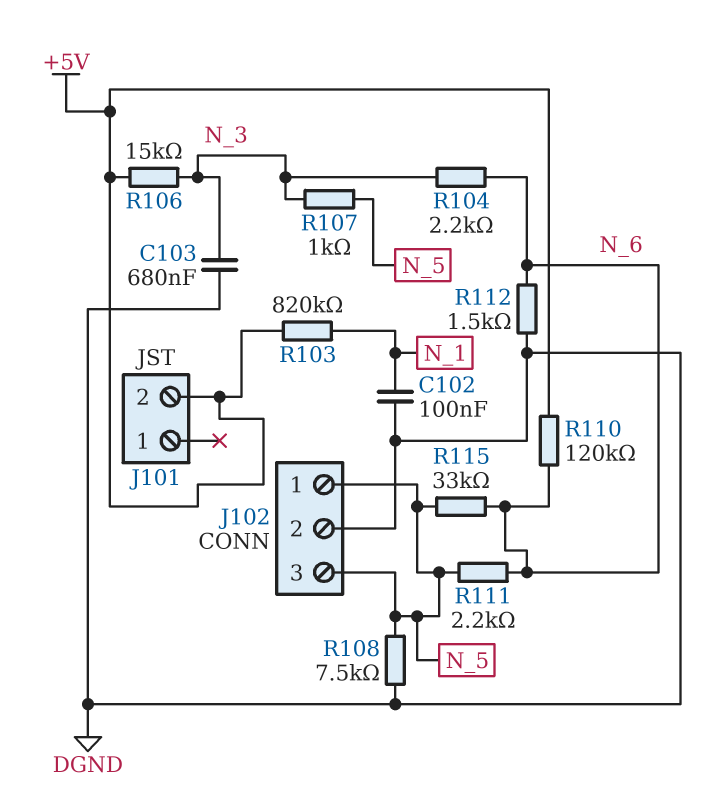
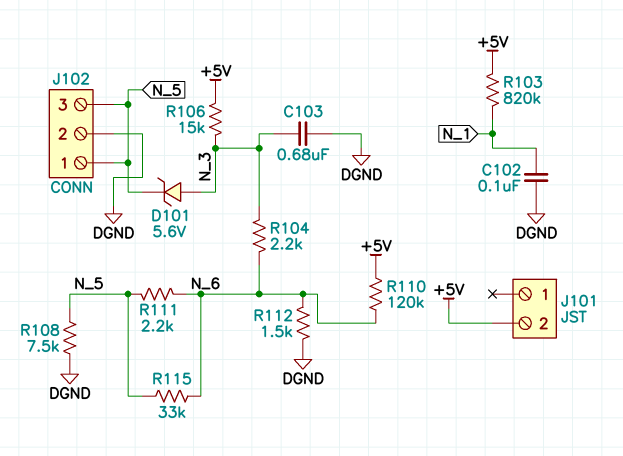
D101: none -> zener 5.6V (A N_3, K N_5)
R107: 1k (N_3, N_5) -> none

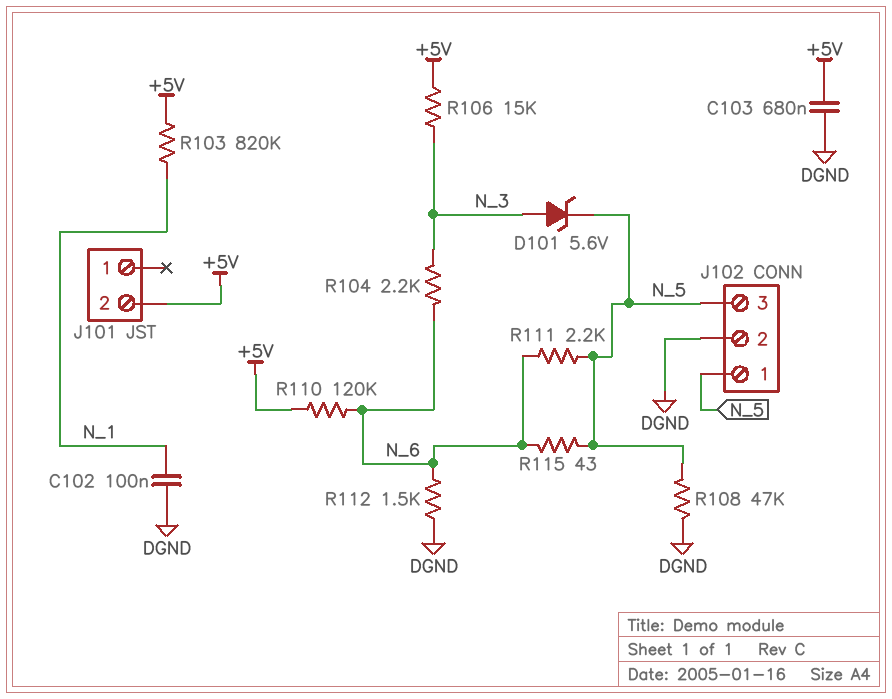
C103: 680nF (DGND, N_3) -> 680nF (+5V, DGND)
R108: 7.5k (DGND, N_5) -> 47k (DGND, N_5)
R115: 33k (N_5, N_6) -> 43 (N_5, N_6)

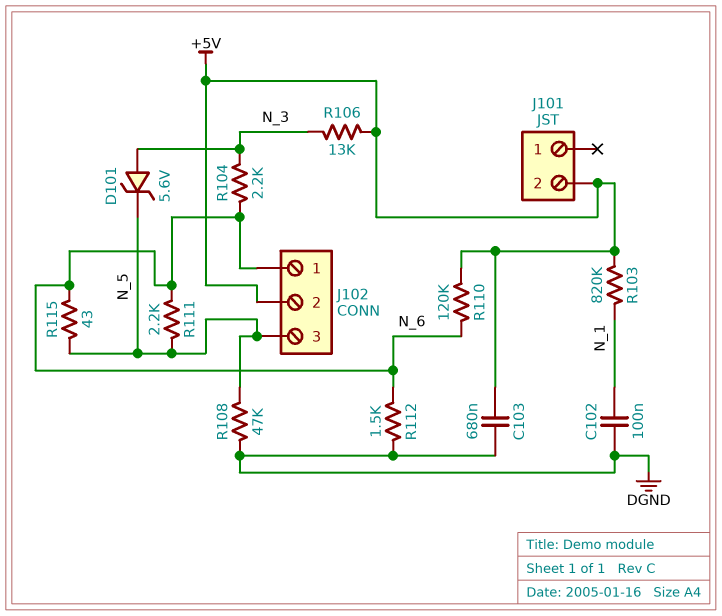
J102 pin 1: N_5 -> N_6
J102 pin 2: DGND -> +5V
R106: 15k (+5V, N_3) -> 13k (+5V, N_3)

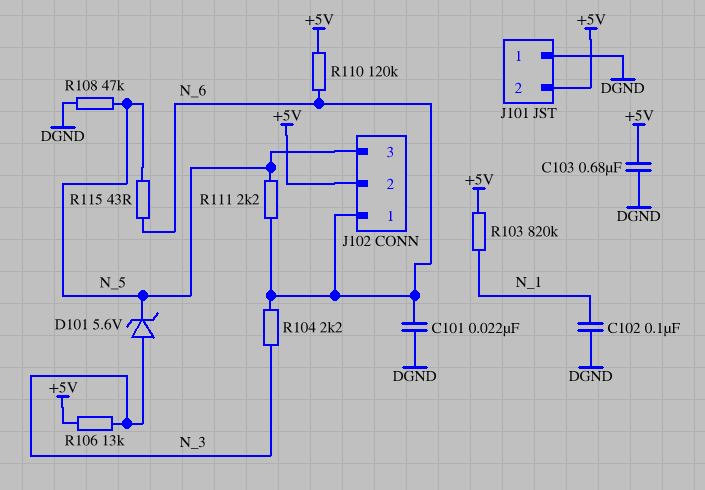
C101: none -> 22nF (DGND, N_6)
J101 pin 1: none -> DGND
R112: 1.5k (DGND, N_6) -> none

